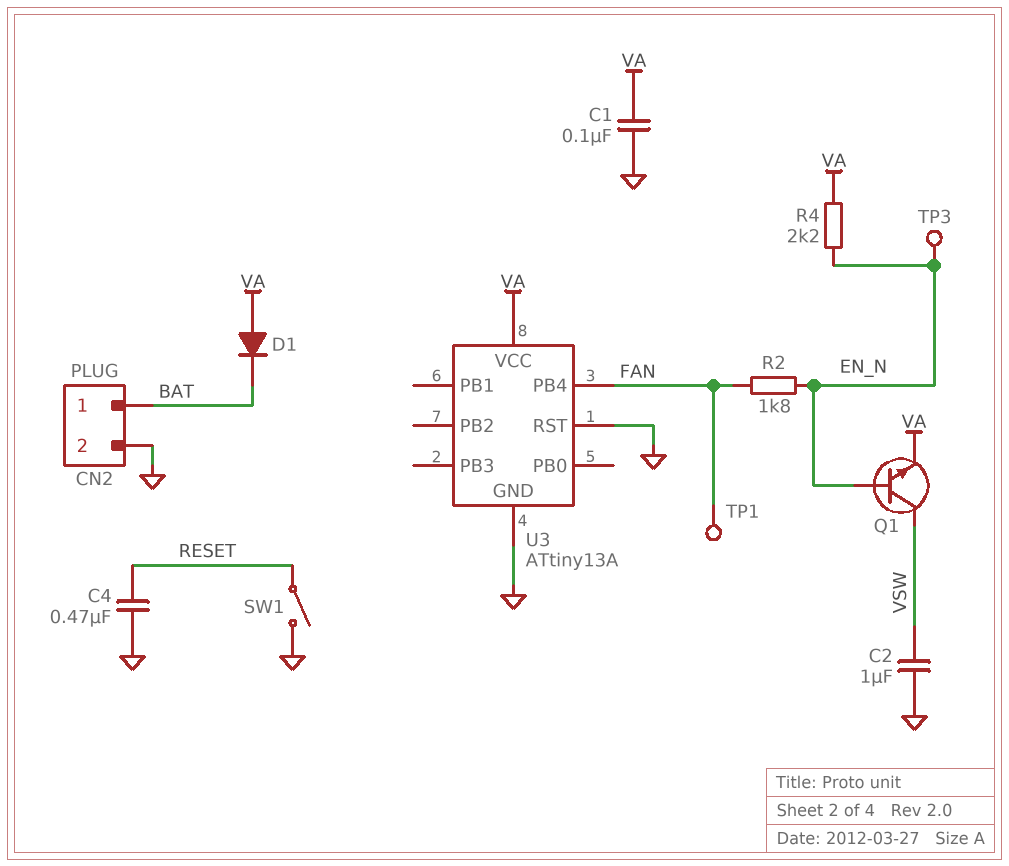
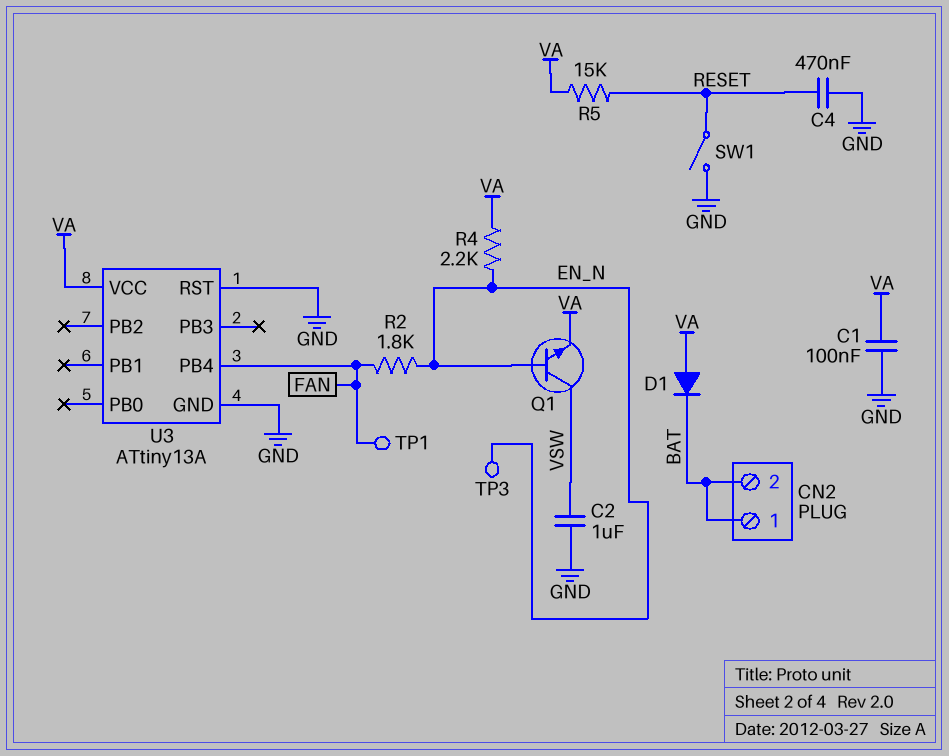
CN2 pin 2: GND -> BAT
R5: none -> 15k (RESET, VA)

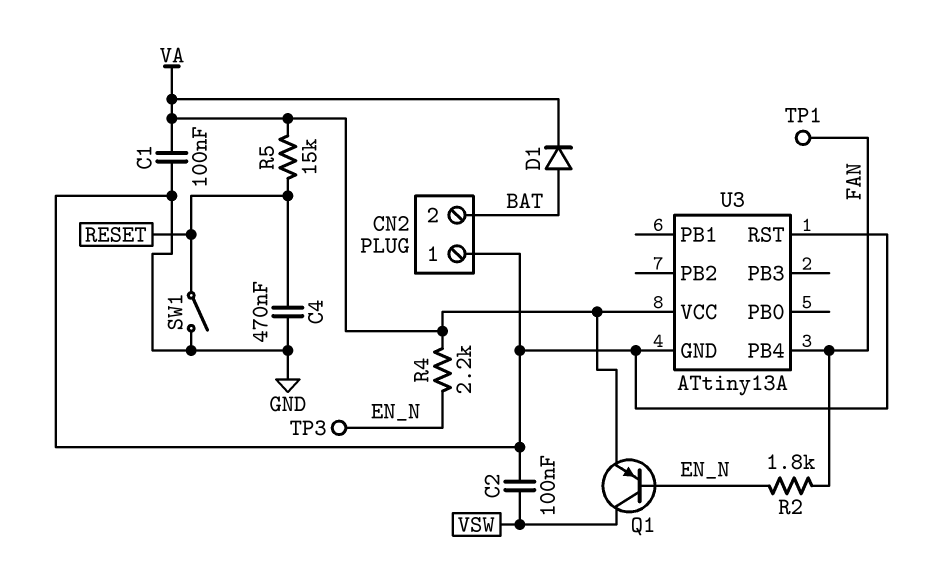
C2: 1uF (GND, VSW) -> 100nF (GND, VSW)
CN2 pin 1: BAT -> GND
D1: diode (A VA, K BAT) -> diode (A BAT, K VA)
Q1: NPN (B EN_N, C VSW, E VA) -> PNP (B EN_N, C VSW, E VA)

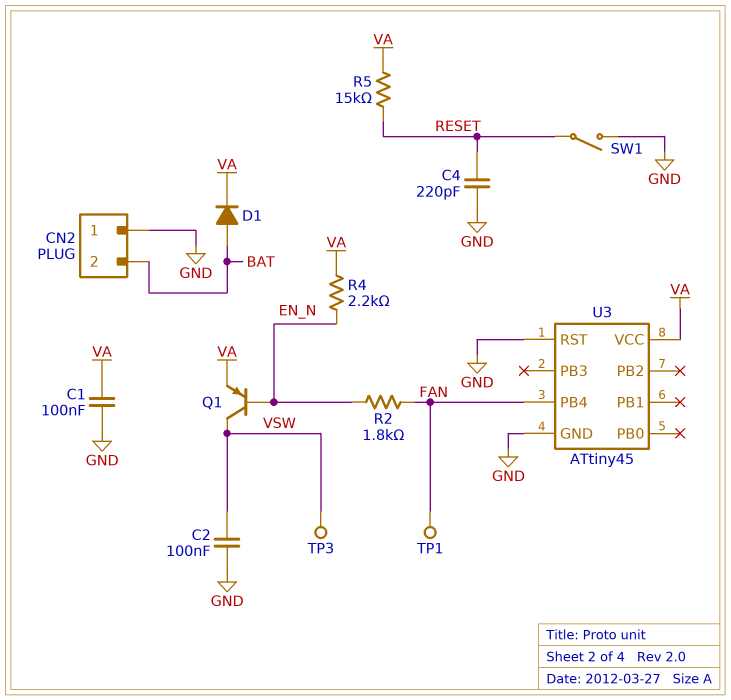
C4: 470nF (GND, RESET) -> 220pF (GND, RESET)
TP3: test point (EN_N) -> test point (VSW)
U3: ATtiny13A -> ATtiny45

